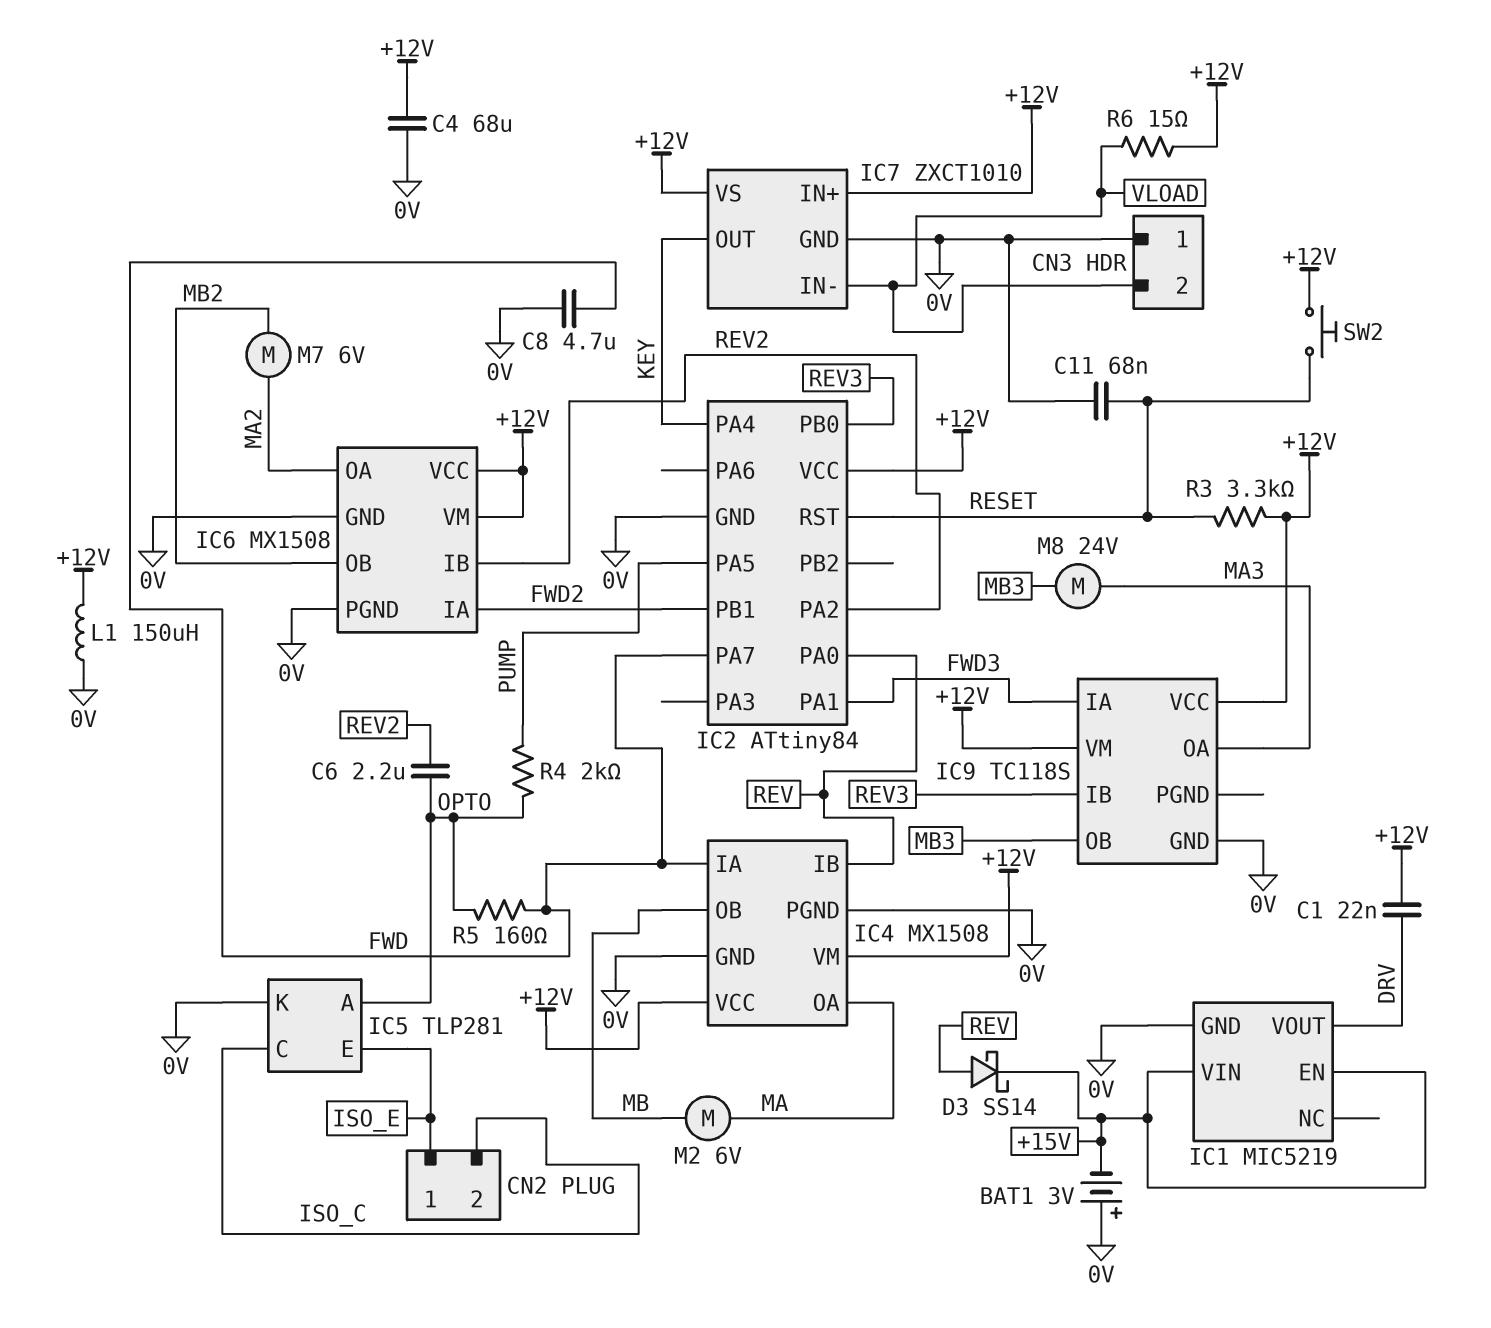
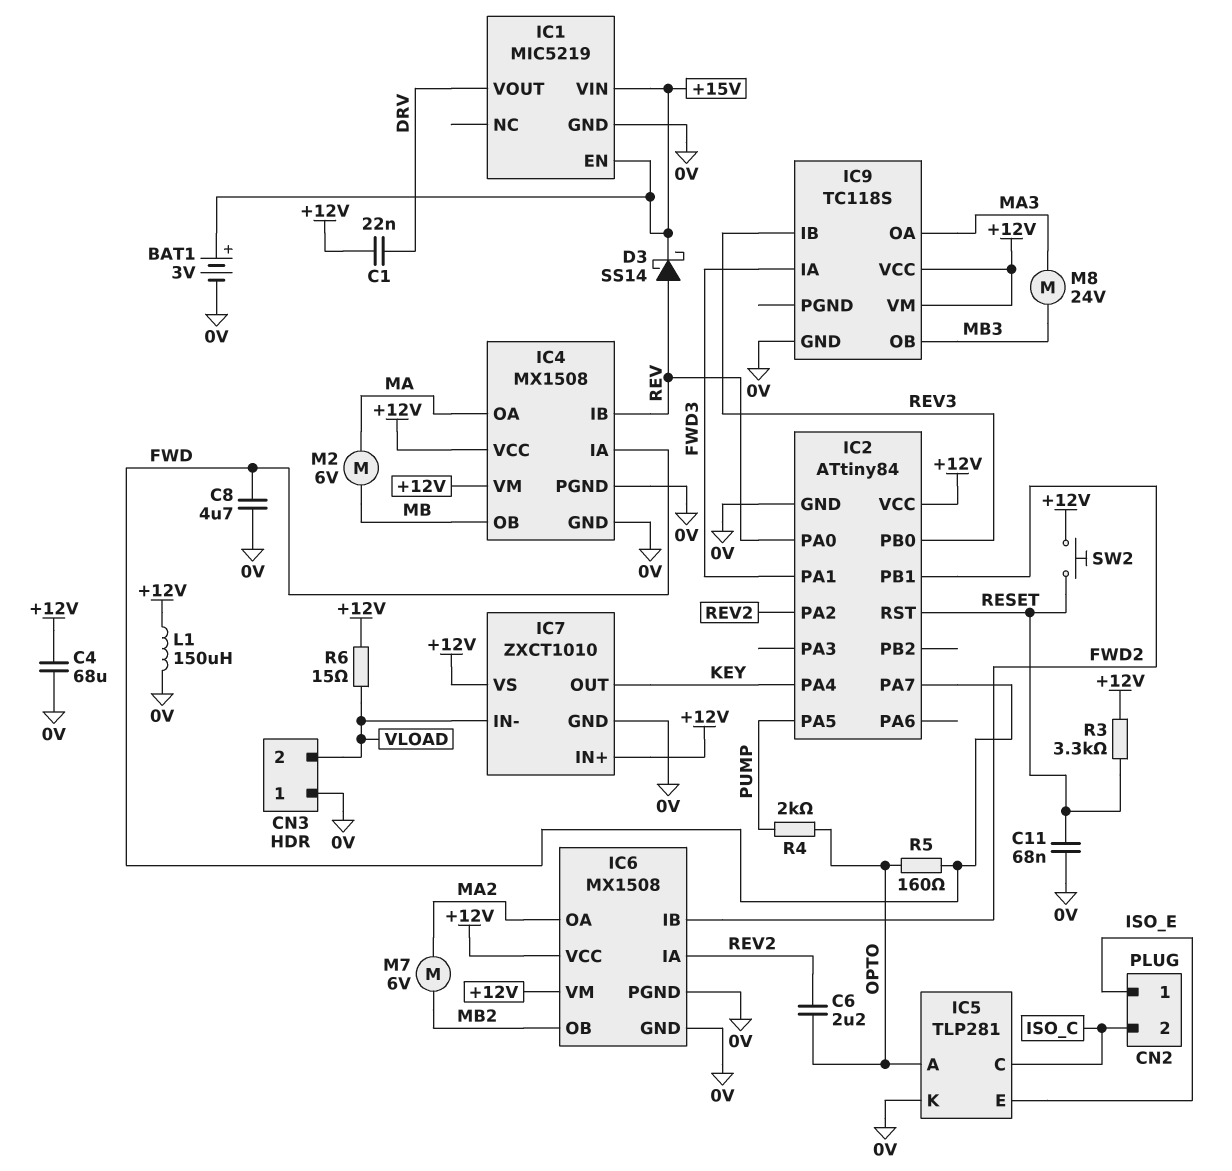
BAT1: 3V (plus 0V, minus +15V) -> 3V (plus +15V, minus 0V)
IC6 pin IA: FWD2 -> REV2
IC6 pin IB: REV2 -> FWD2

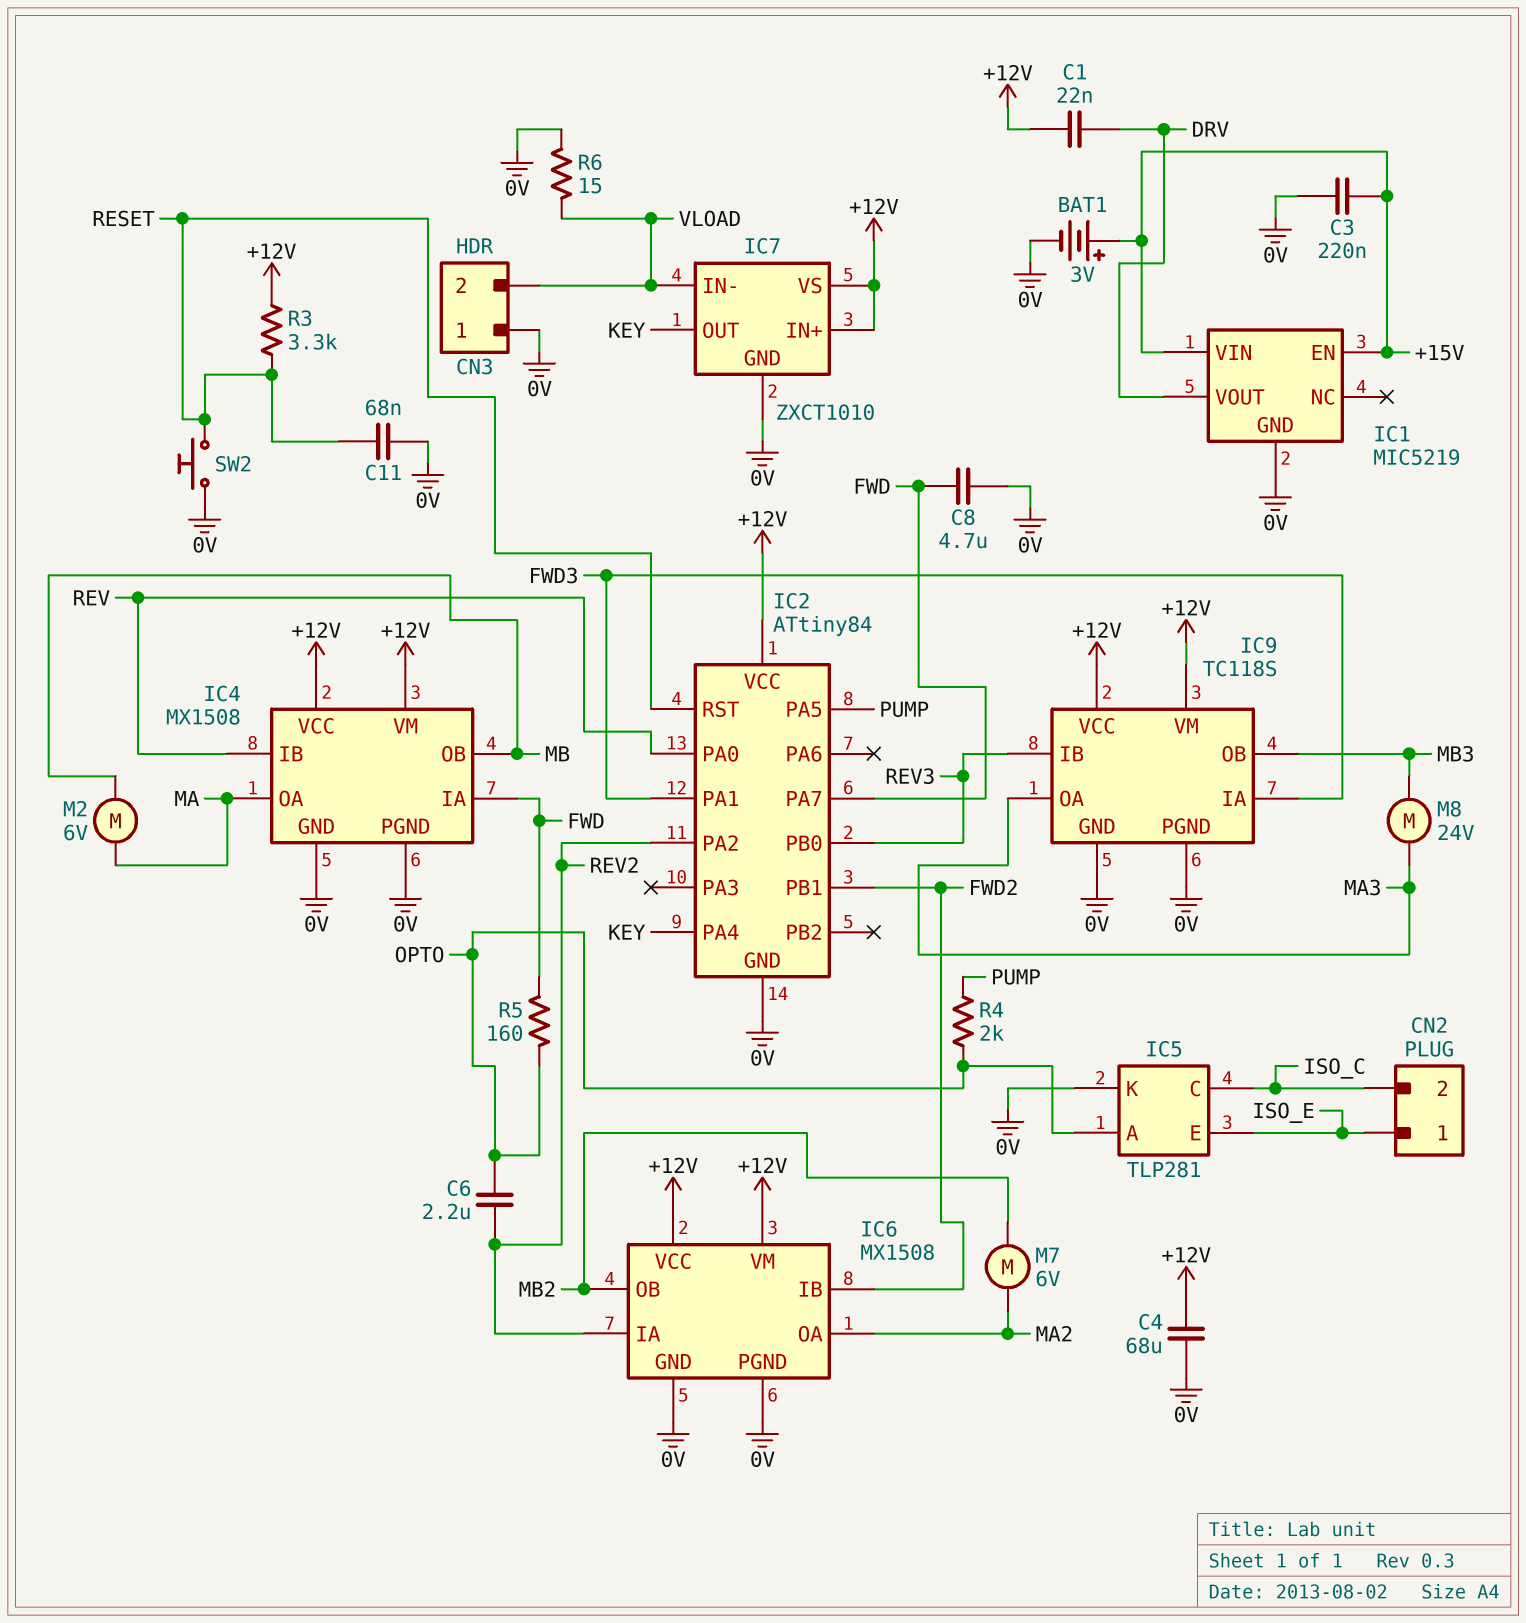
C3: none -> 220nF (+15V, 0V)
D3: schottky SS14 (A REV, K +15V) -> none
IC9 pin PGND: none -> 0V
L1: 150uH (+12V, 0V) -> none
R6: 15 (+12V, VLOAD) -> 15 (0V, VLOAD)
SW2: button (+12V, RESET) -> button (0V, RESET)

